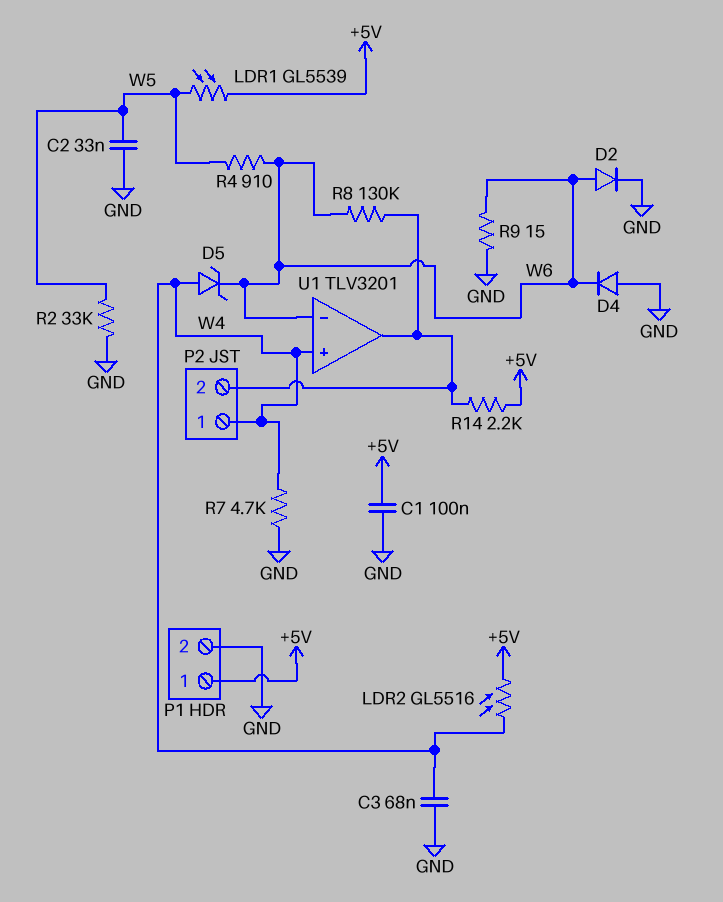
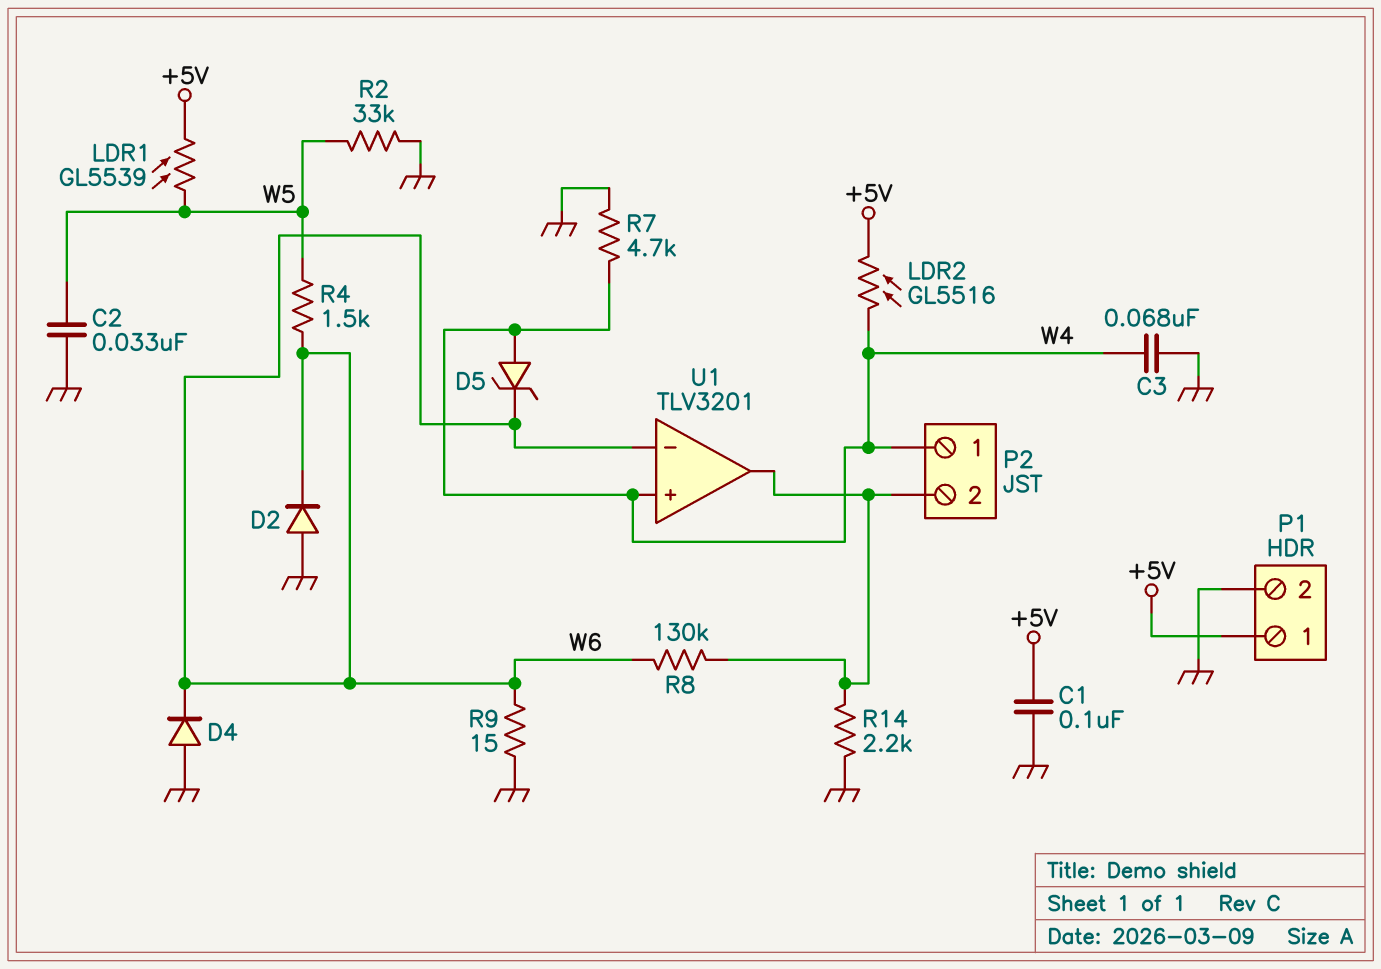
D2: diode (A W6, K GND) -> diode (A GND, K W6)
R4: 910 (W5, W6) -> 1.5k (W5, W6)
R14: 2.2k (+5V, P2/2) -> 2.2k (GND, P2/2)

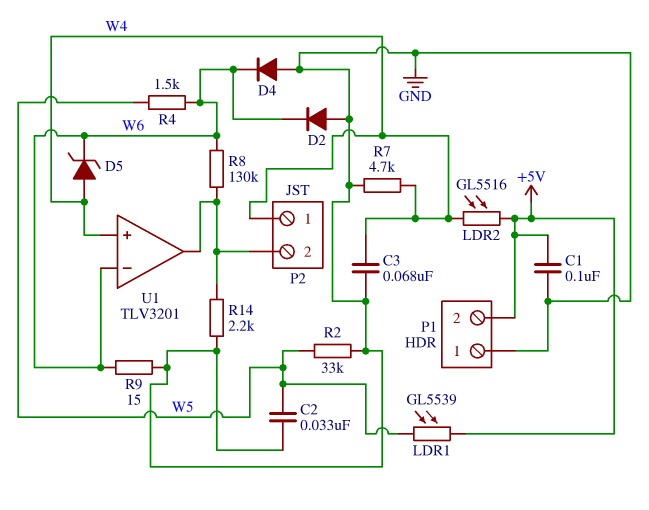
P1 pin 1: +5V -> GND
P1 pin 2: GND -> +5V

